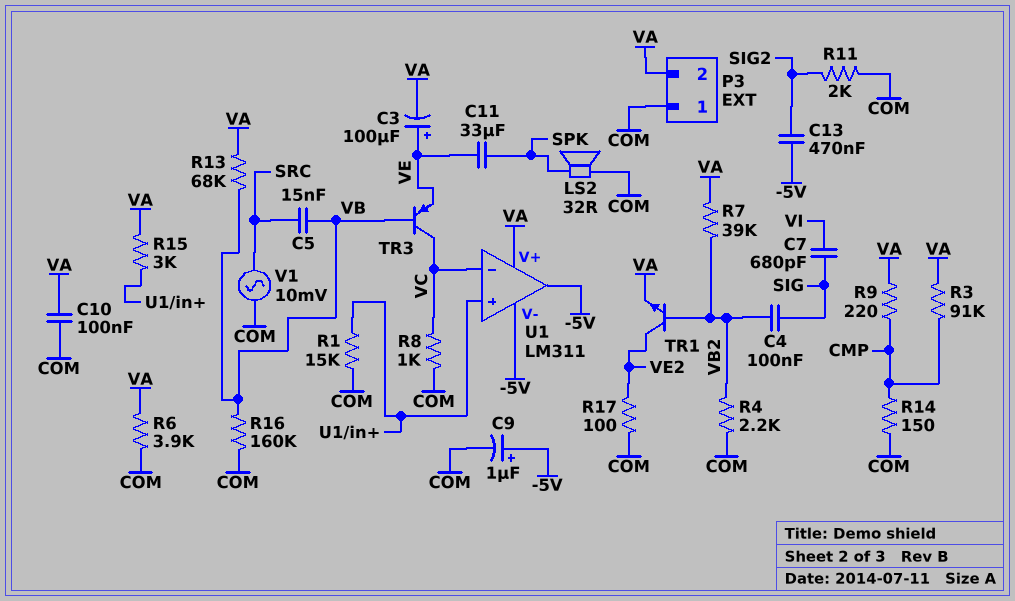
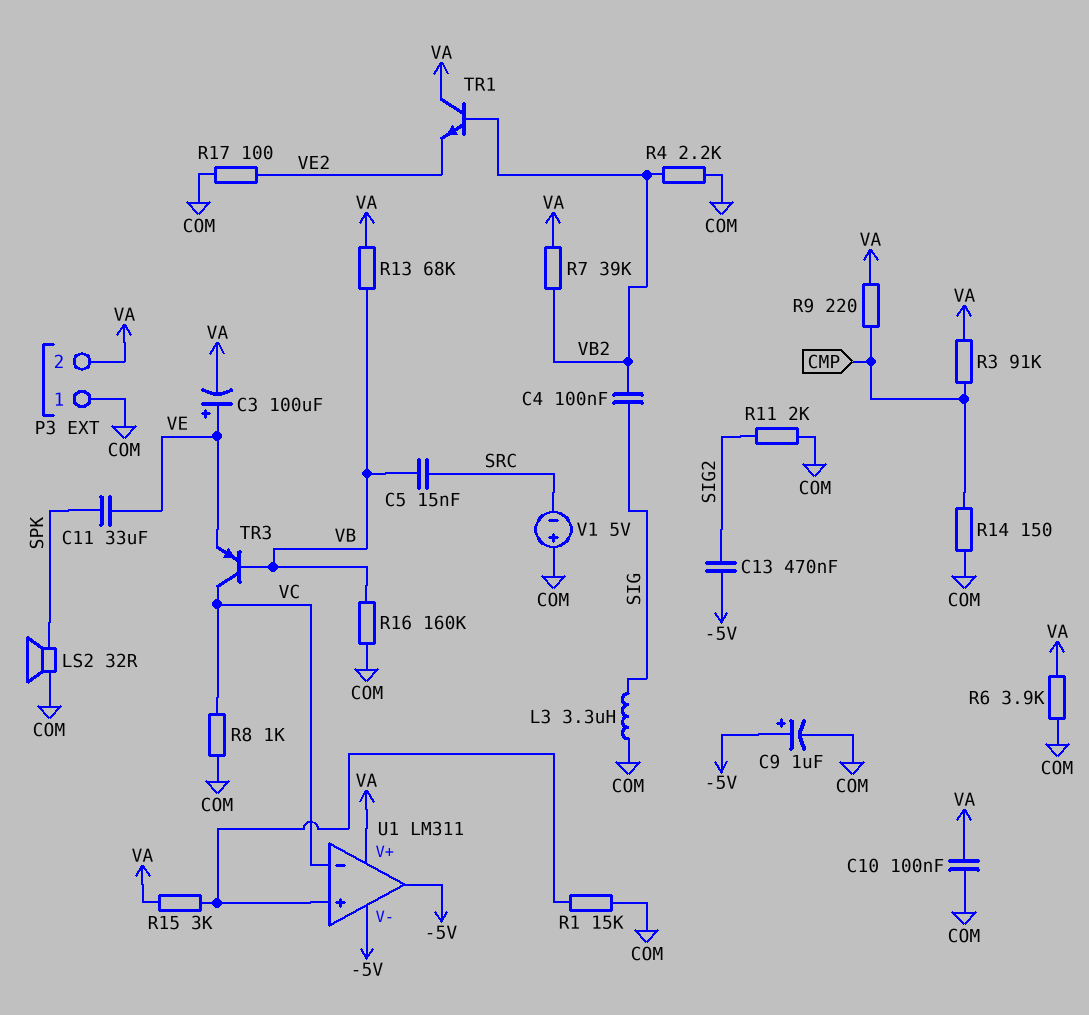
C7: 680pF (SIG, VI) -> none
L3: none -> 3.3uH (COM, SIG)
TR1: NPN (B VB2, C VE2, E VA) -> NPN (B VB2, C VA, E VE2)
V1: AC 10mV (COM, SRC) -> 5V (plus COM, minus SRC)

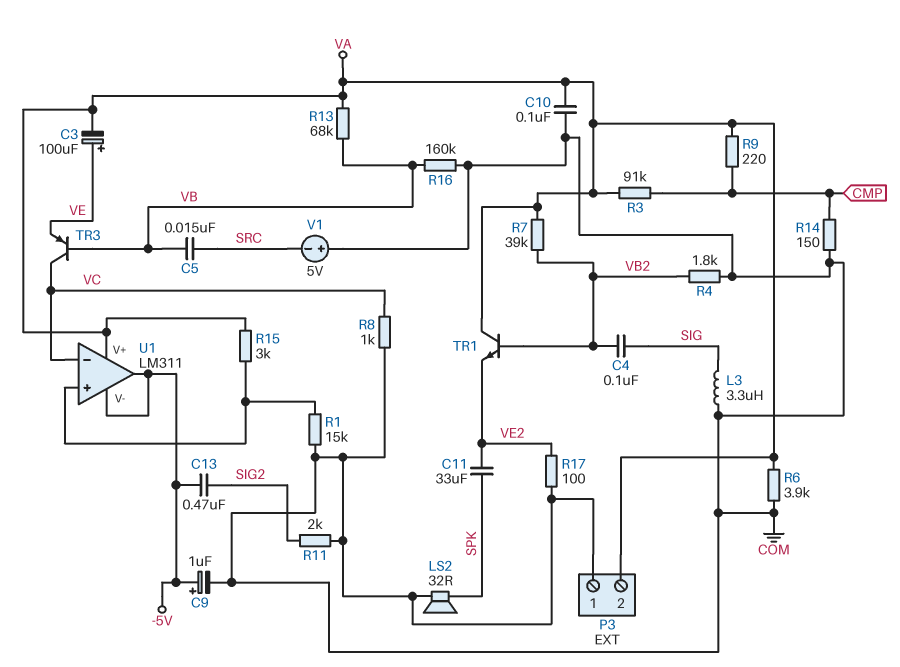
C11: 33uF (SPK, VE) -> 33uF (SPK, VE2)
R4: 2.2k (COM, VB2) -> 1.8k (COM, VB2)

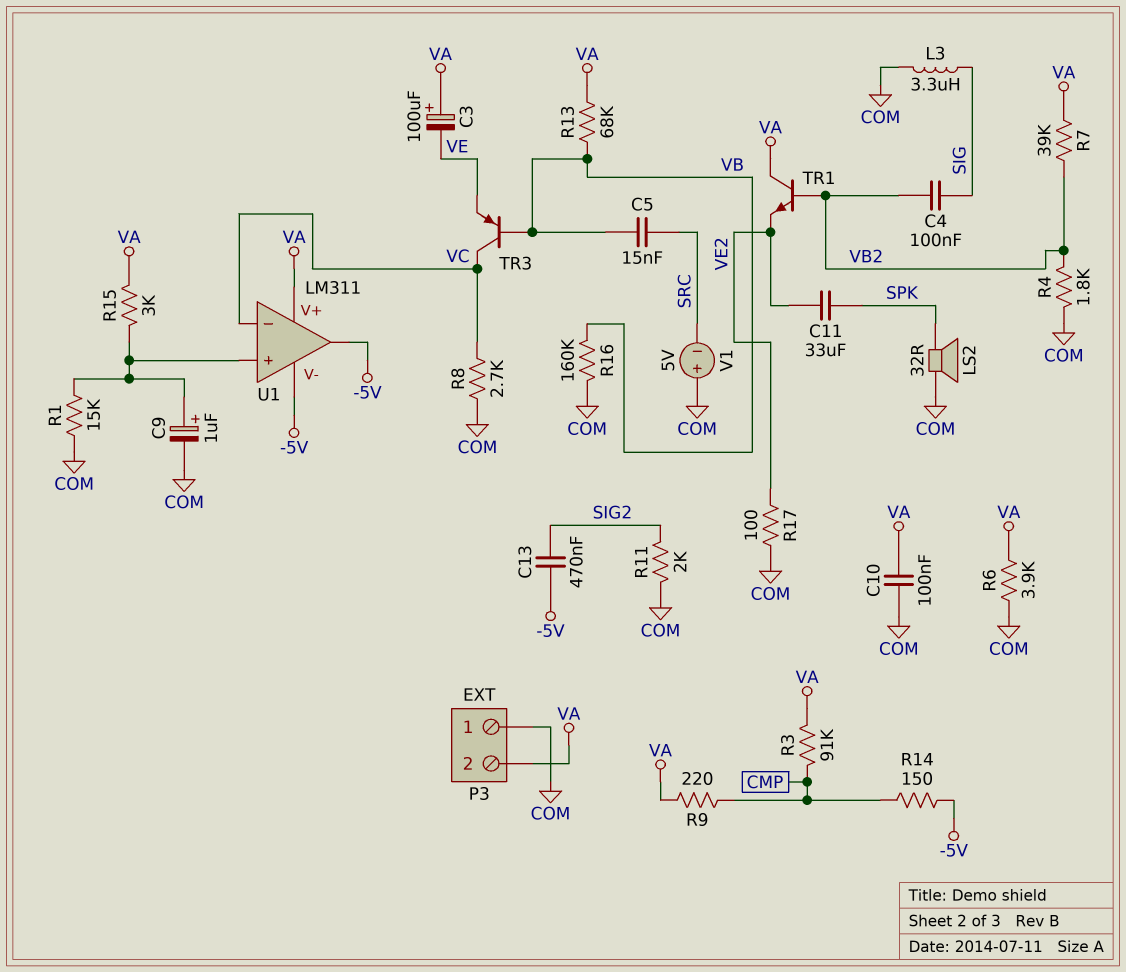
C3: 100uF (plus VE, minus VA) -> 100uF (plus VA, minus VE)
C9: 1uF (plus -5V, minus COM) -> 1uF (plus U1/in+, minus COM)
R8: 1k (COM, VC) -> 2.7k (COM, VC)
R14: 150 (CMP, COM) -> 150 (-5V, CMP)

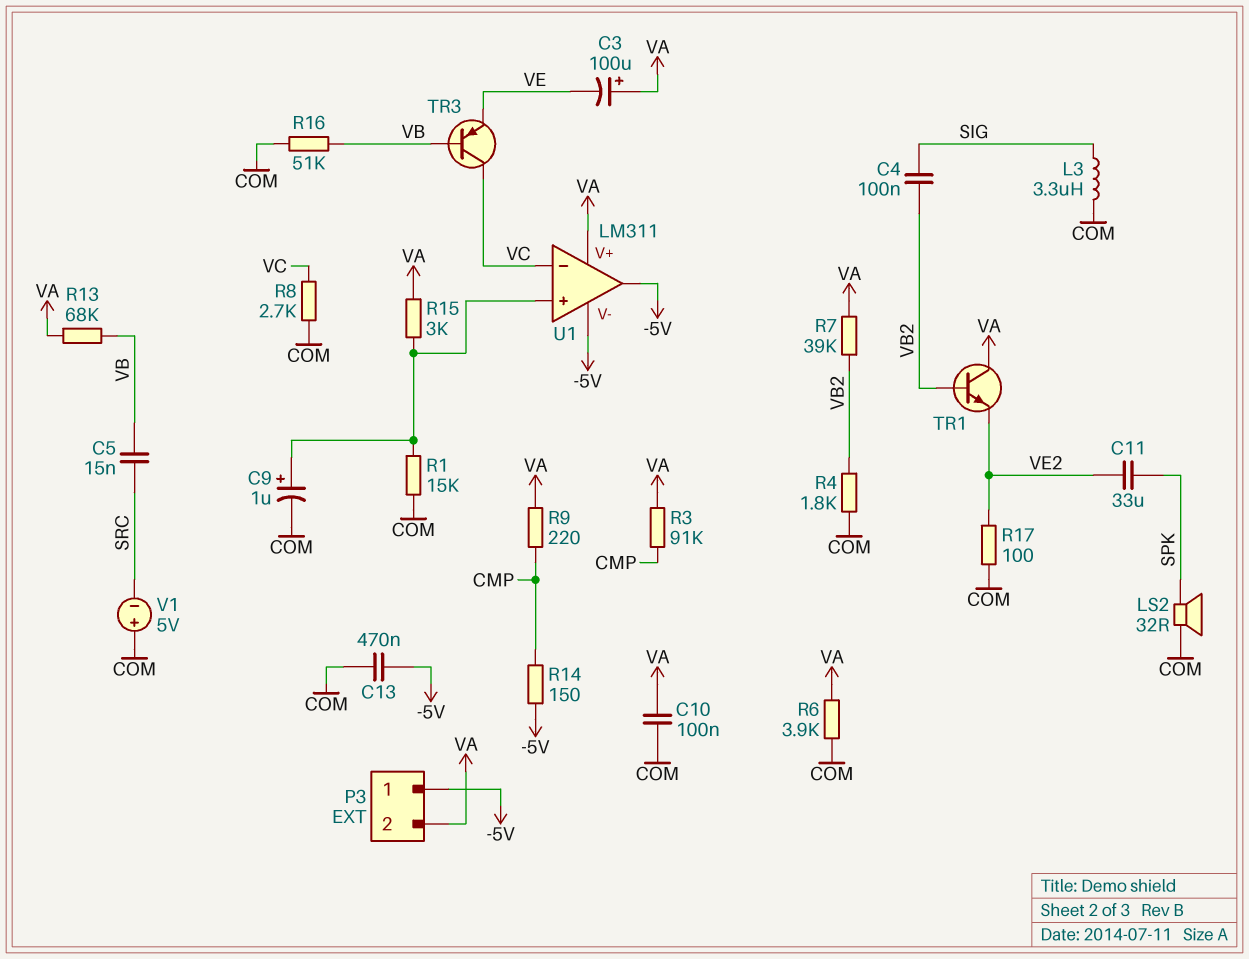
C13: 470nF (-5V, SIG2) -> 470nF (-5V, COM)
P3 pin 1: COM -> -5V
R11: 2k (COM, SIG2) -> none
R16: 160k (COM, VB) -> 51k (COM, VB)

